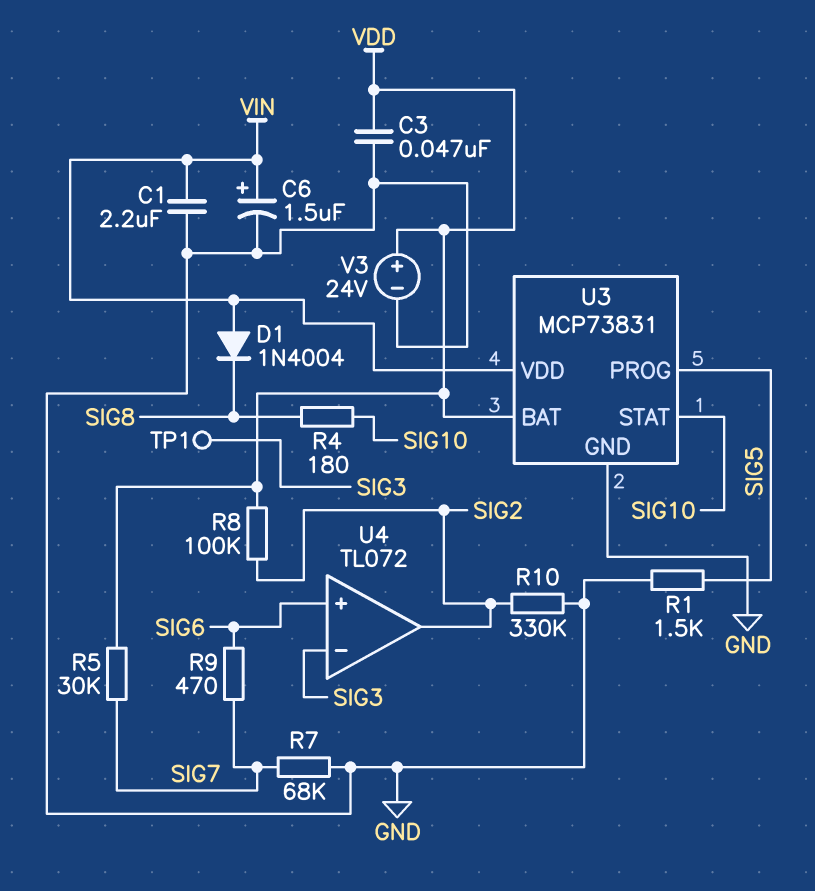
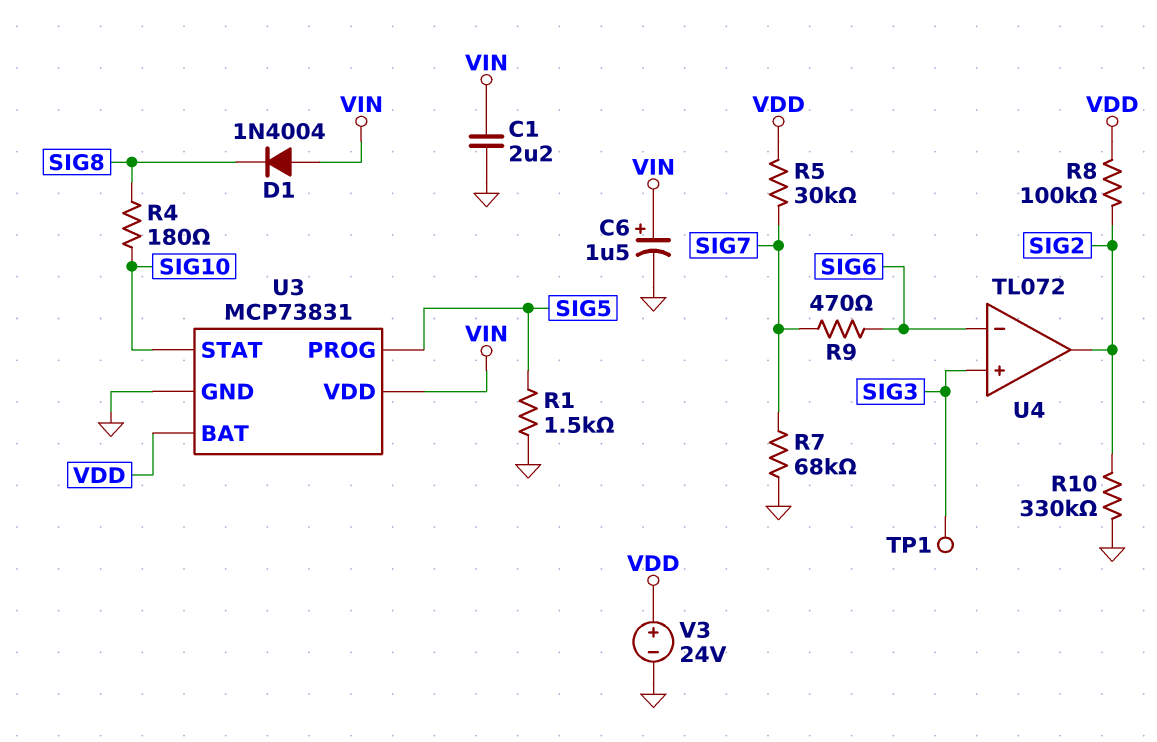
C3: 47nF (GND, VDD) -> none
U4 pin in+: SIG6 -> SIG3
U4 pin in-: SIG3 -> SIG6

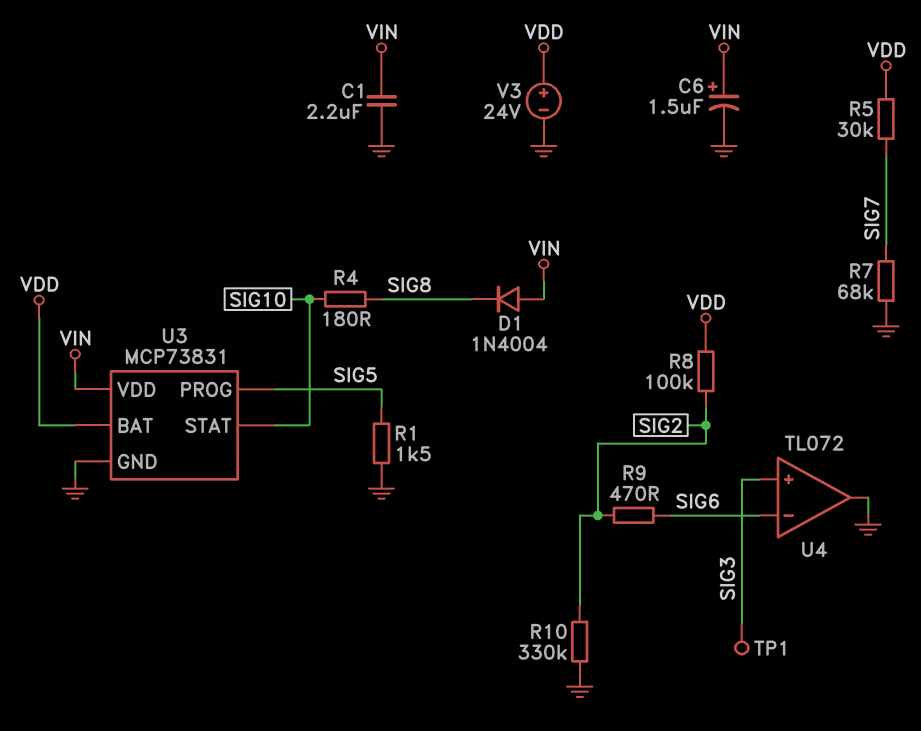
R9: 470 (SIG6, SIG7) -> 470 (SIG2, SIG6)
U4 pin out: SIG2 -> GND

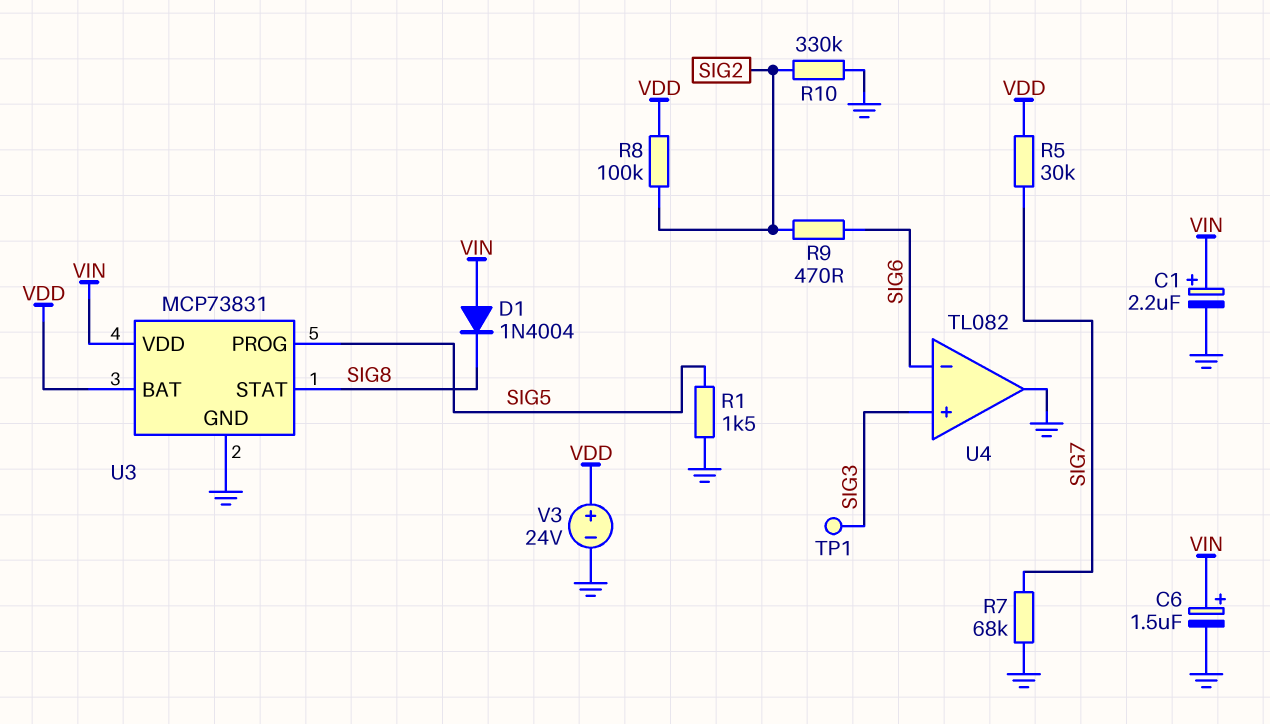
C1: 2.2uF (GND, VIN) -> 2.2uF (plus VIN, minus GND)
R4: 180 (SIG8, SIG10) -> none
U3 pin STAT: SIG10 -> SIG8
U4: TL072 -> TL082

